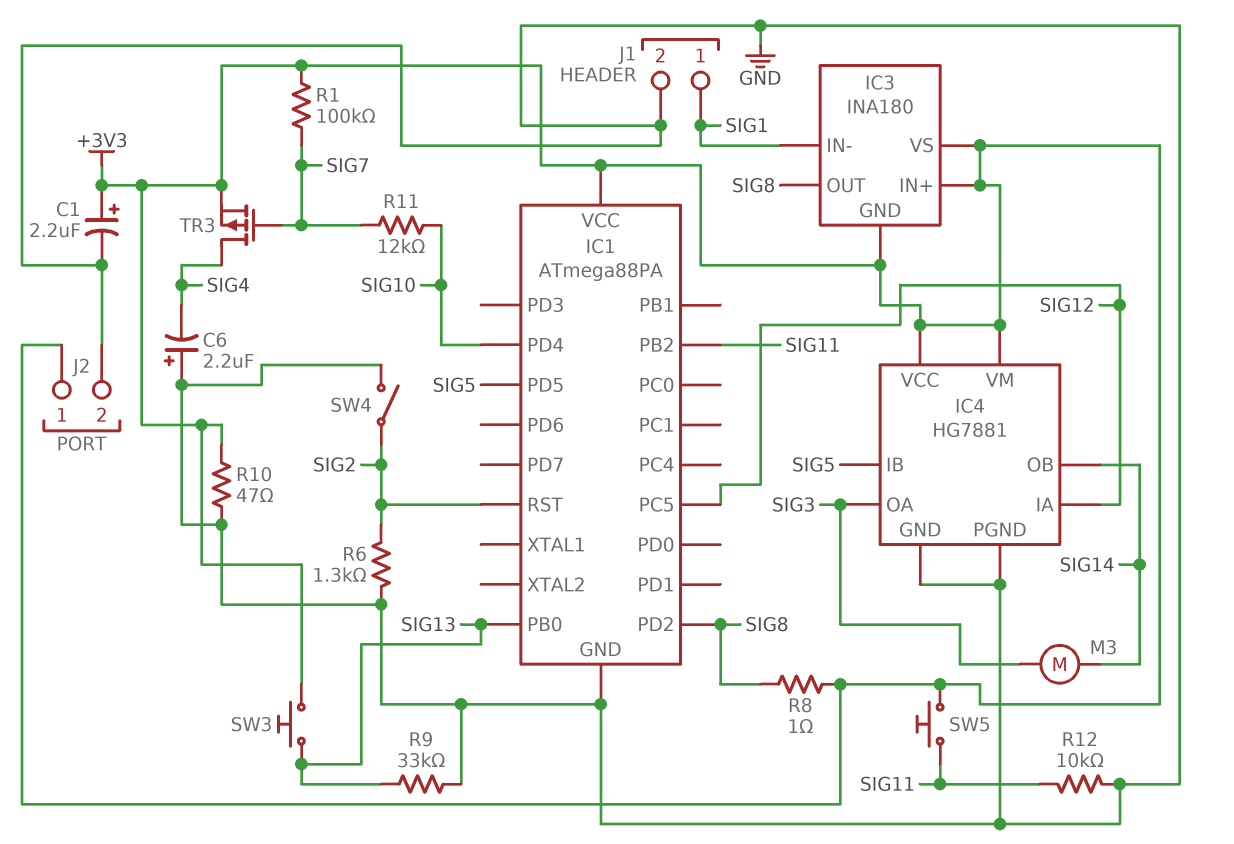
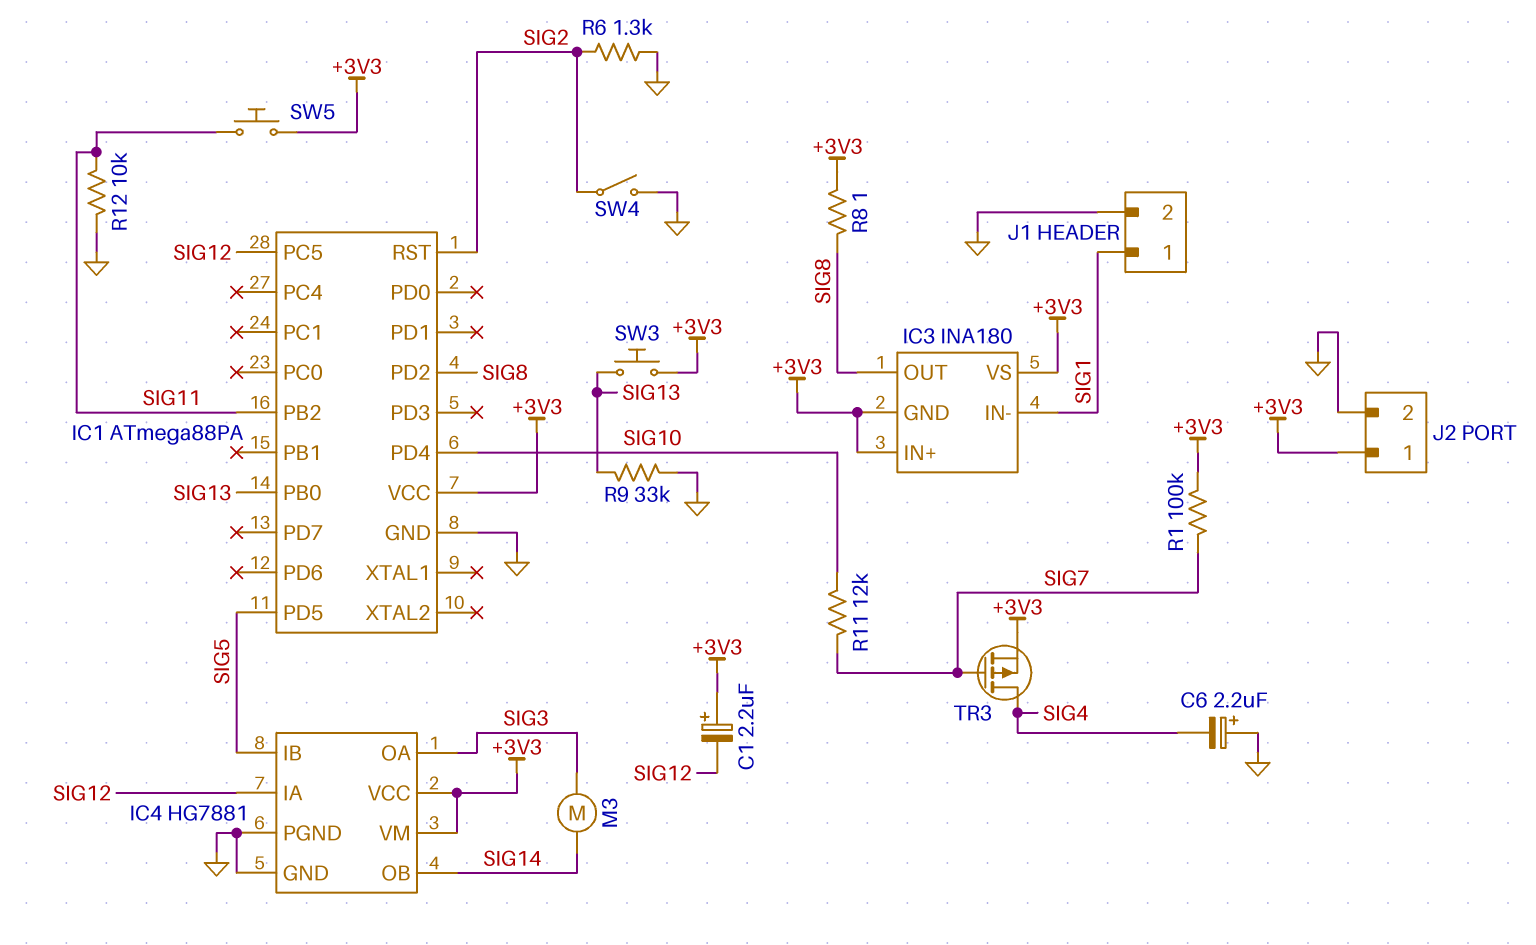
C1: 2.2uF (plus +3V3, minus GND) -> 2.2uF (plus +3V3, minus SIG12)
R10: 47 (+3V3, GND) -> none

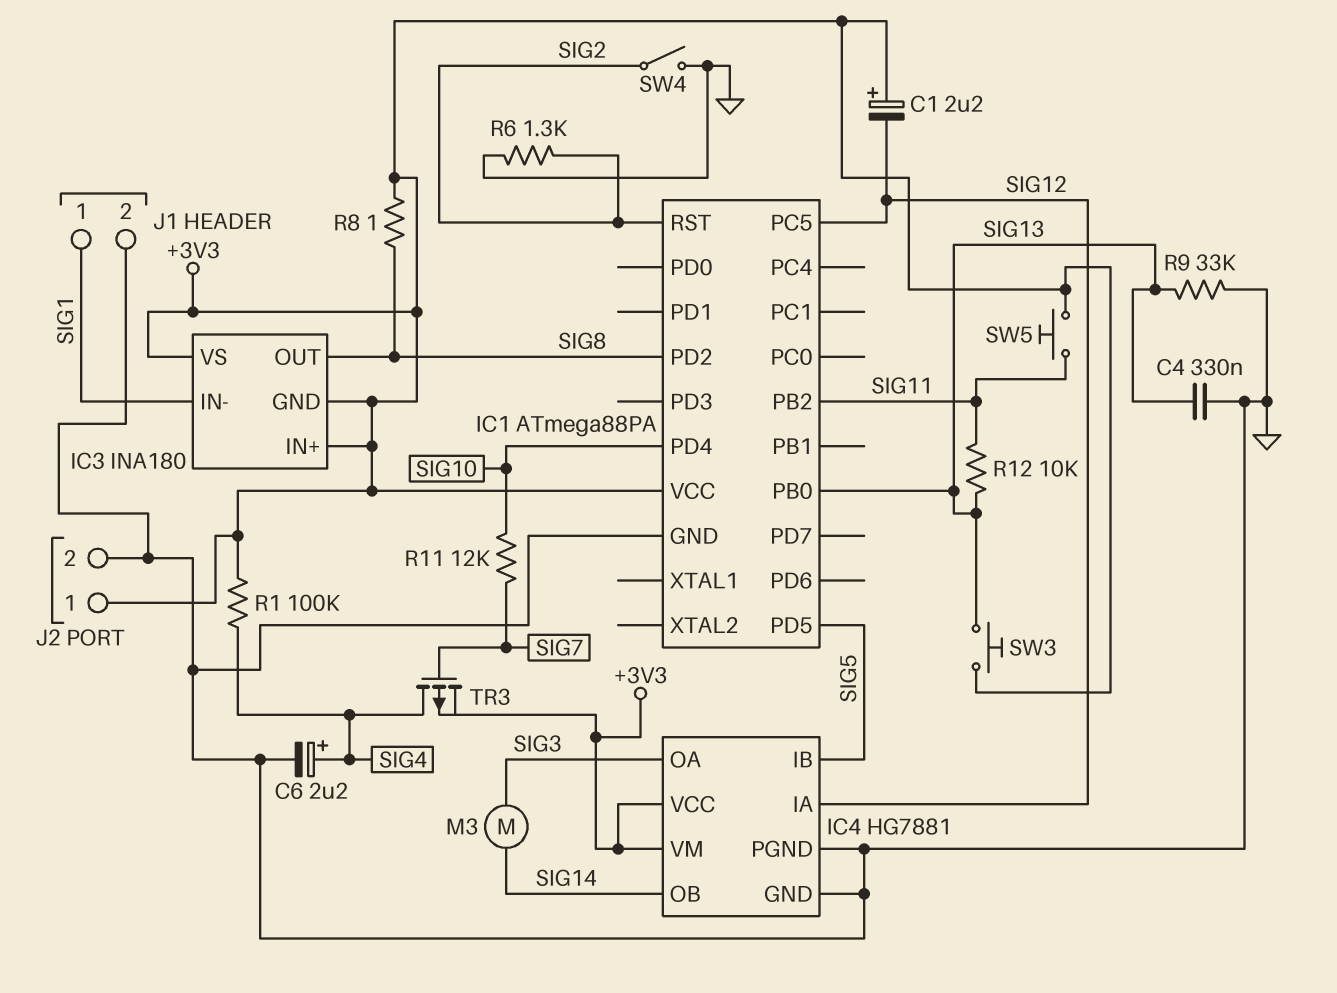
C4: none -> 330nF (GND, SIG13)
C6: 2.2uF (plus GND, minus SIG4) -> 2.2uF (plus SIG4, minus GND)
R1: 100k (+3V3, SIG7) -> 100k (+3V3, SIG4)
R12: 10k (GND, SIG11) -> 10k (SIG11, SIG13)

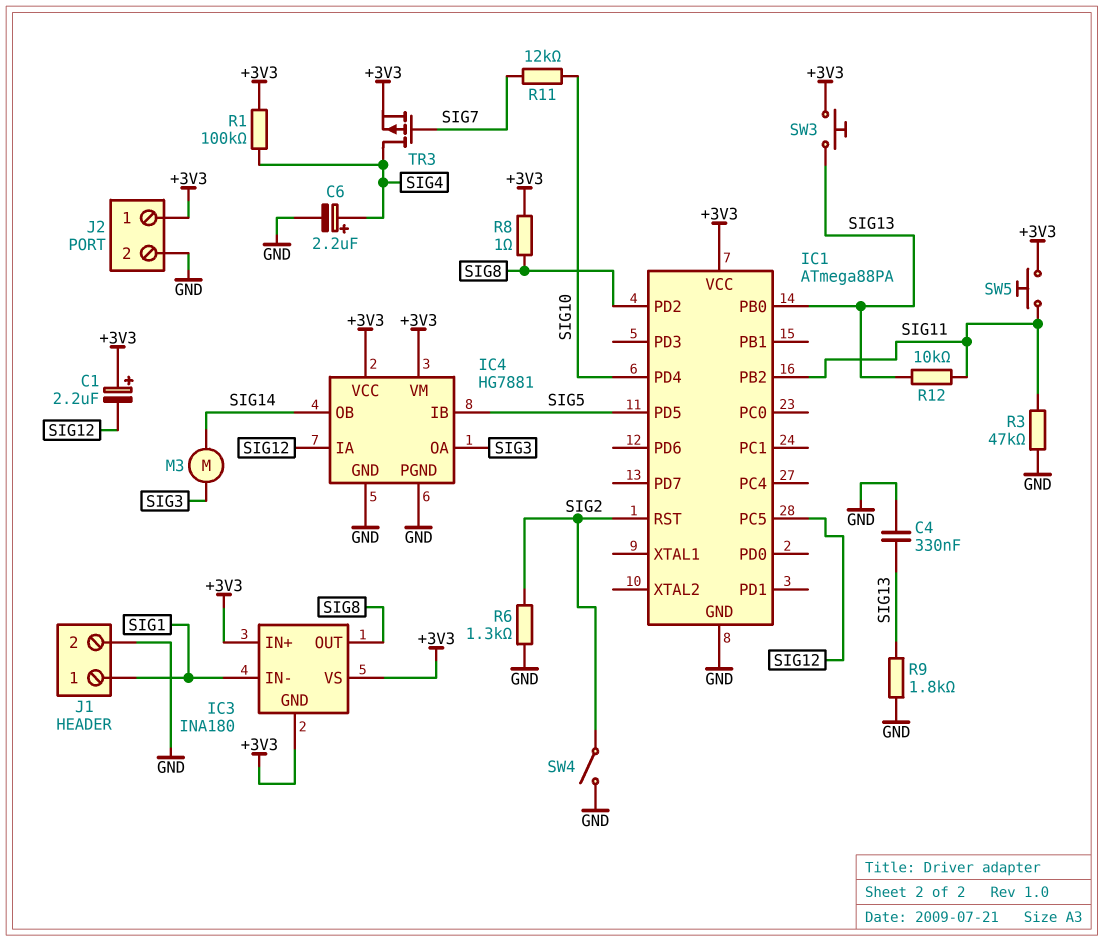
R3: none -> 47k (GND, SIG11)
R9: 33k (GND, SIG13) -> 1.8k (GND, SIG13)

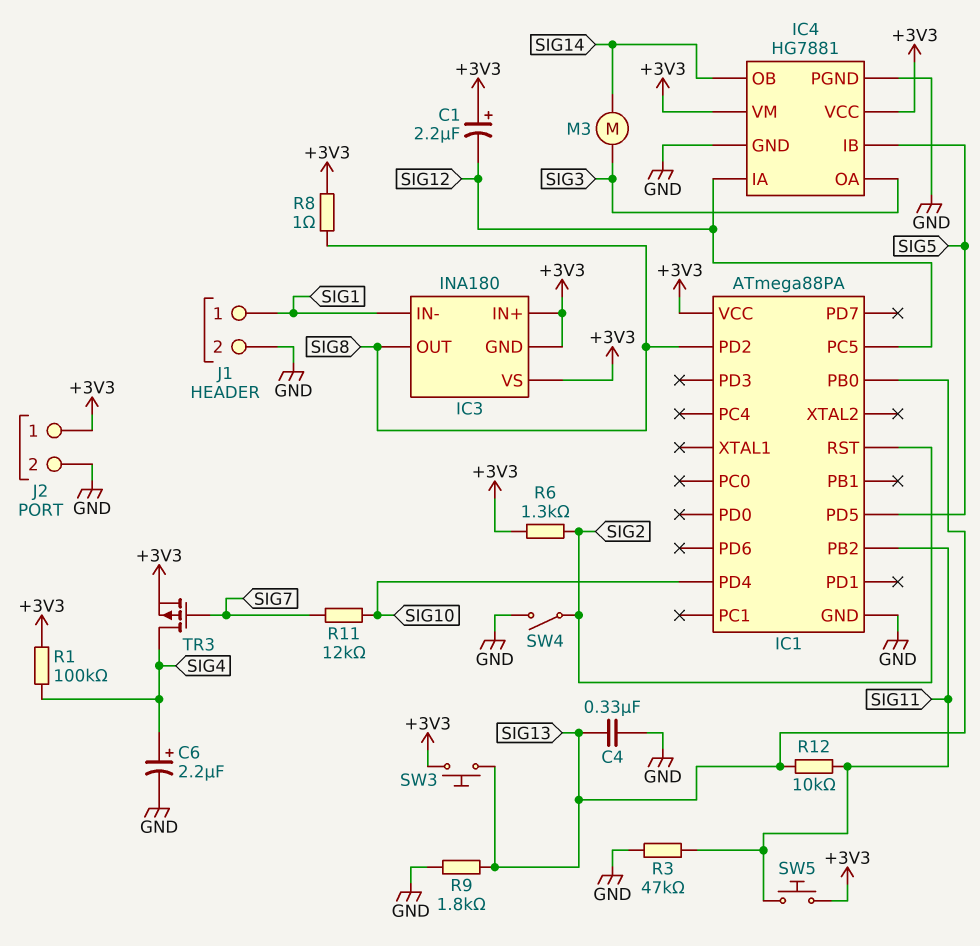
R6: 1.3k (GND, SIG2) -> 1.3k (+3V3, SIG2)

